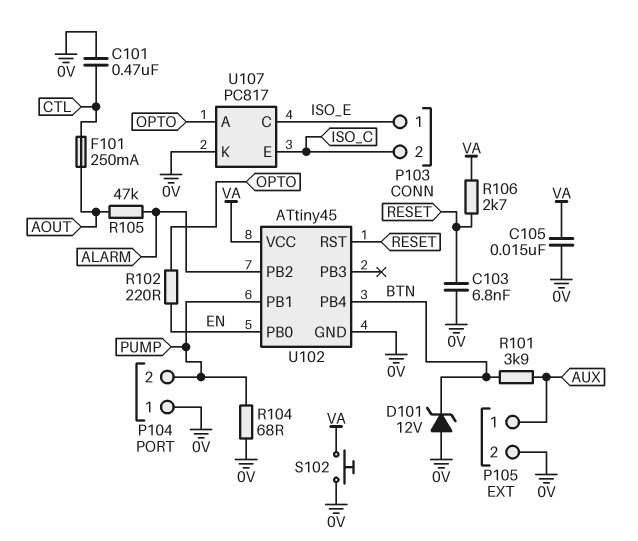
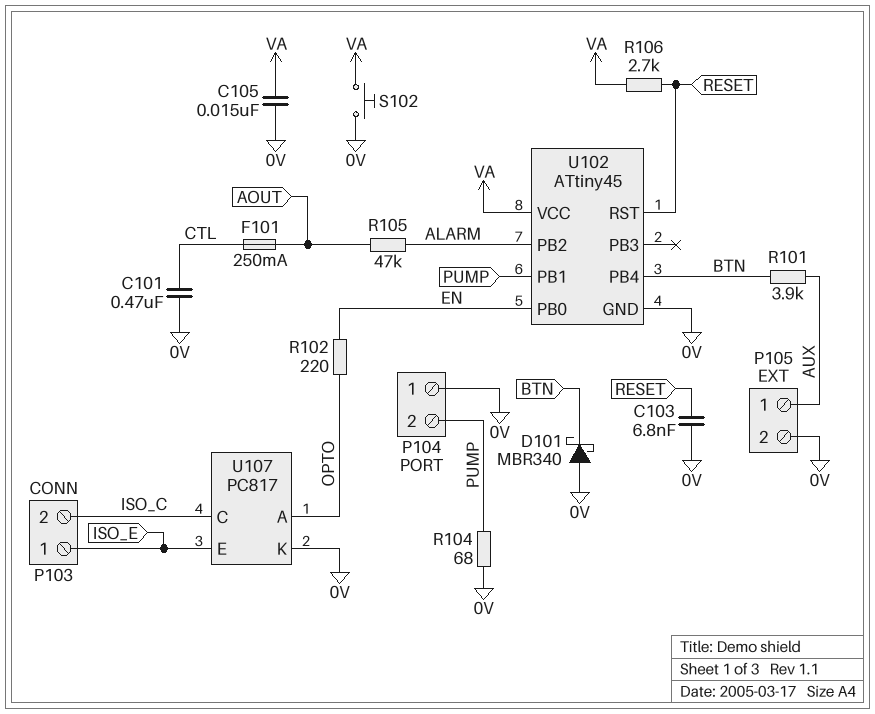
D101: zener 12V (A 0V, K BTN) -> schottky MBR340 (A 0V, K BTN)
U107 pin C: ISO_E -> ISO_C
U107 pin E: ISO_C -> ISO_E

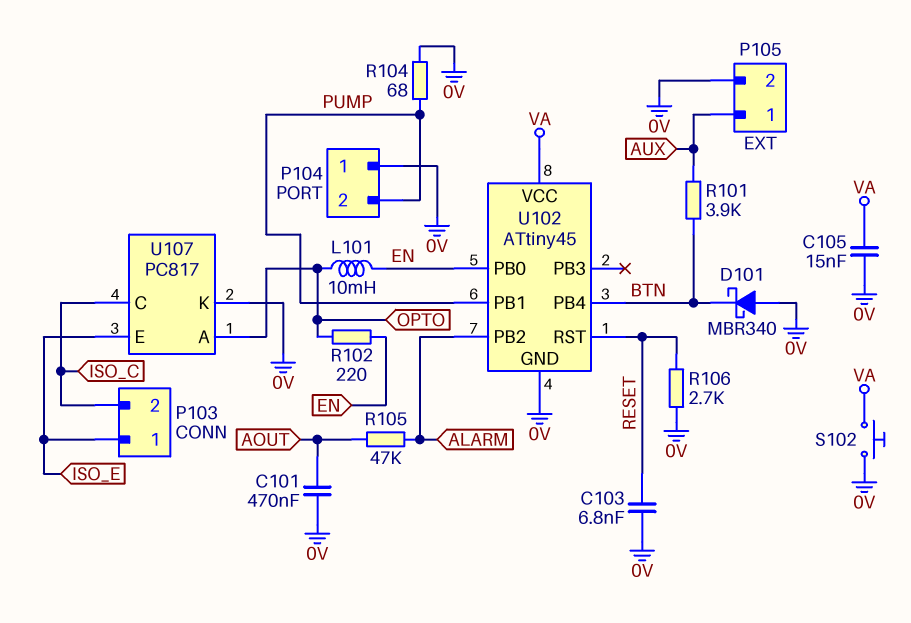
C101: 470nF (0V, CTL) -> 470nF (0V, AOUT)
F101: 250mA (AOUT, CTL) -> none
L101: none -> 10mH (EN, OPTO)
R106: 2.7k (RESET, VA) -> 2.7k (0V, RESET)

